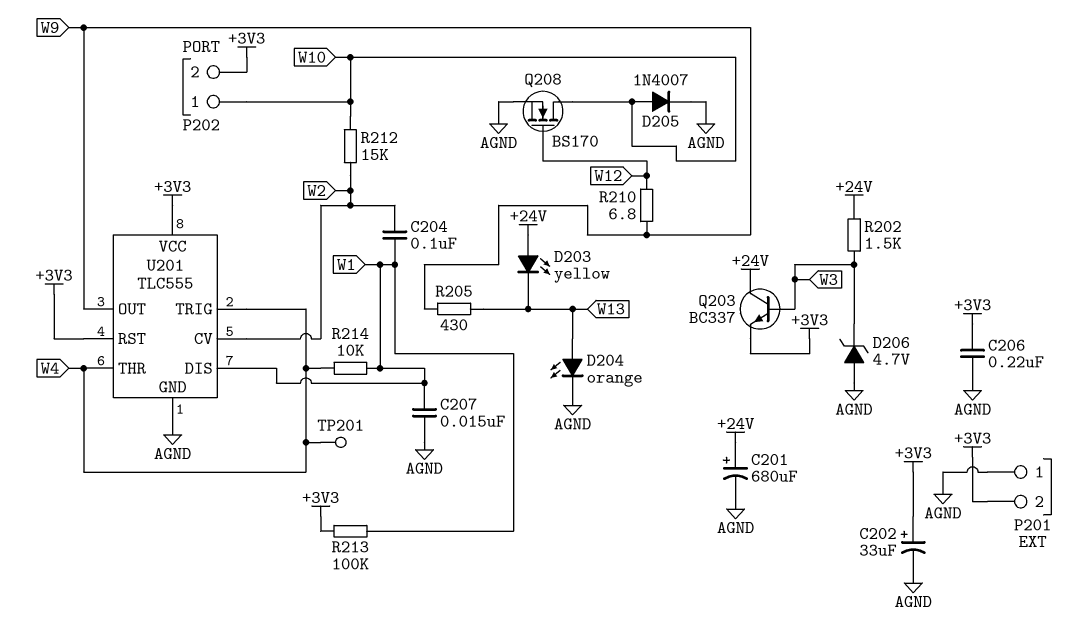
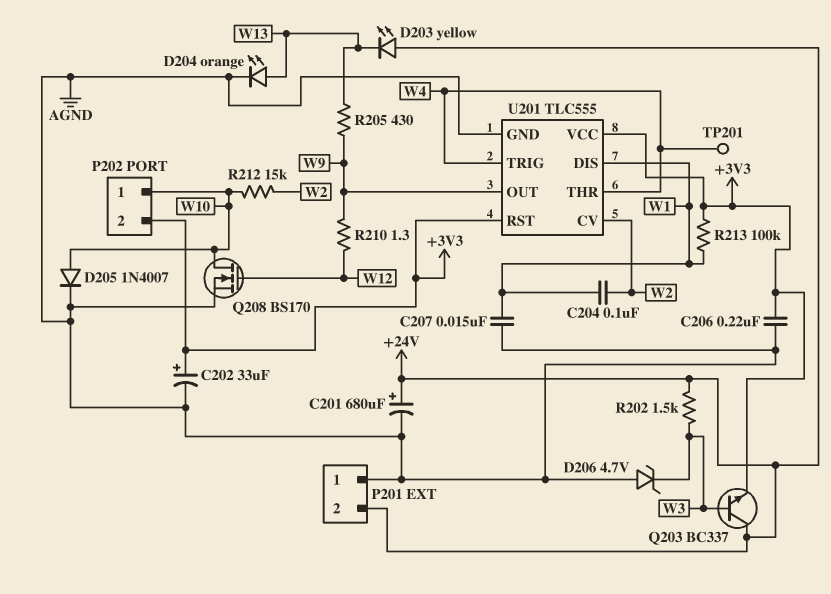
P201 pin 2: +3V3 -> +24V
R210: 6.8 (W9, W12) -> 1.3 (W9, W12)
R214: 10k (W1, W4) -> none

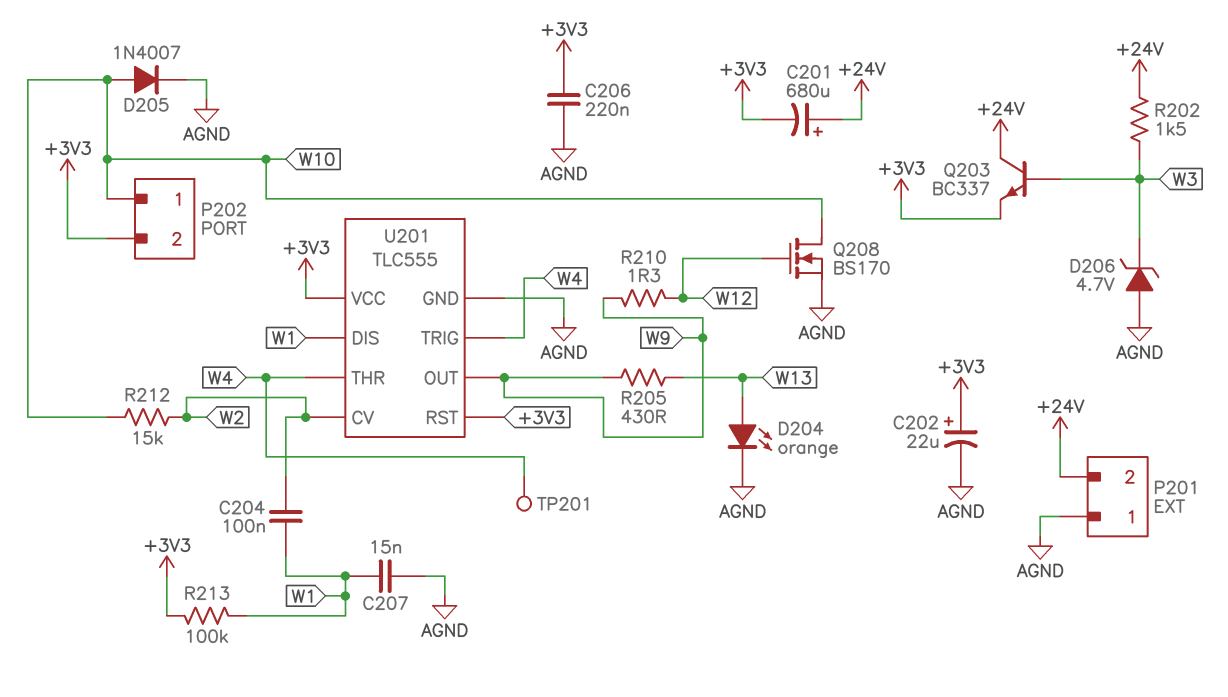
C201: 680uF (plus +24V, minus AGND) -> 680uF (plus +24V, minus +3V3)
C202: 33uF (plus +3V3, minus AGND) -> 22uF (plus +3V3, minus AGND)
D203: LED yellow (A +24V, K W13) -> none

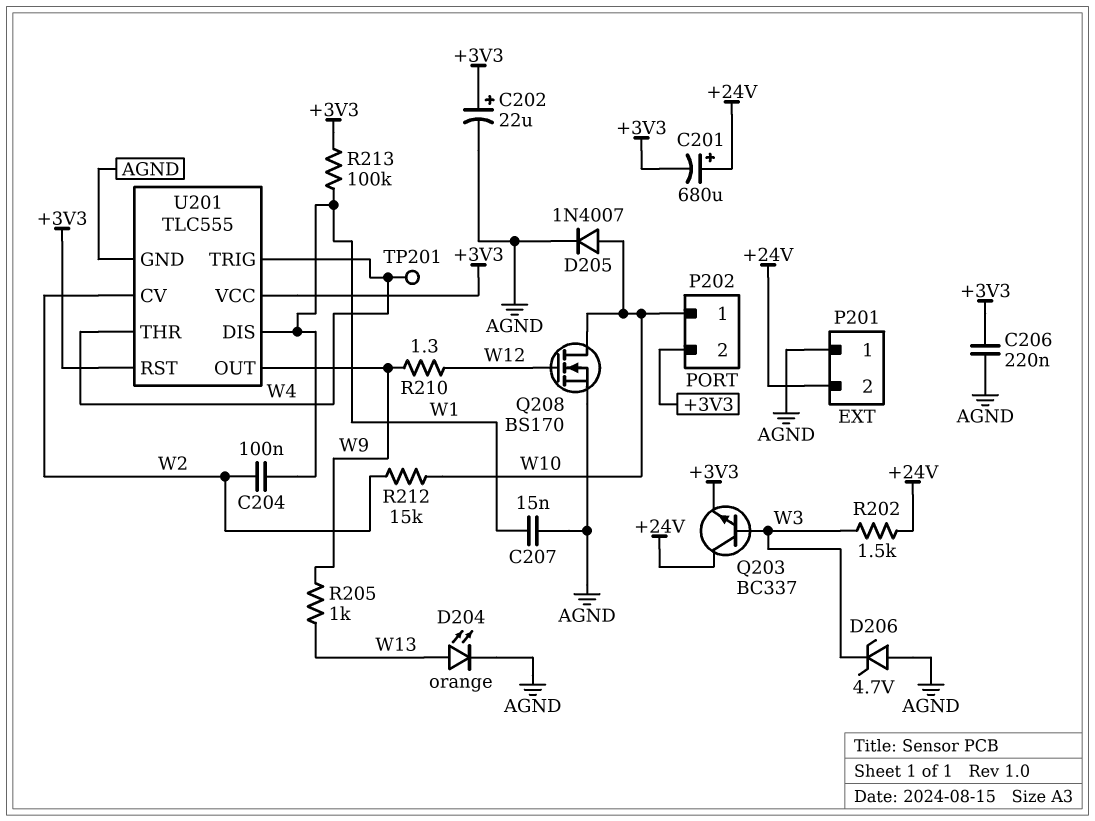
R205: 430 (W9, W13) -> 1k (W9, W13)

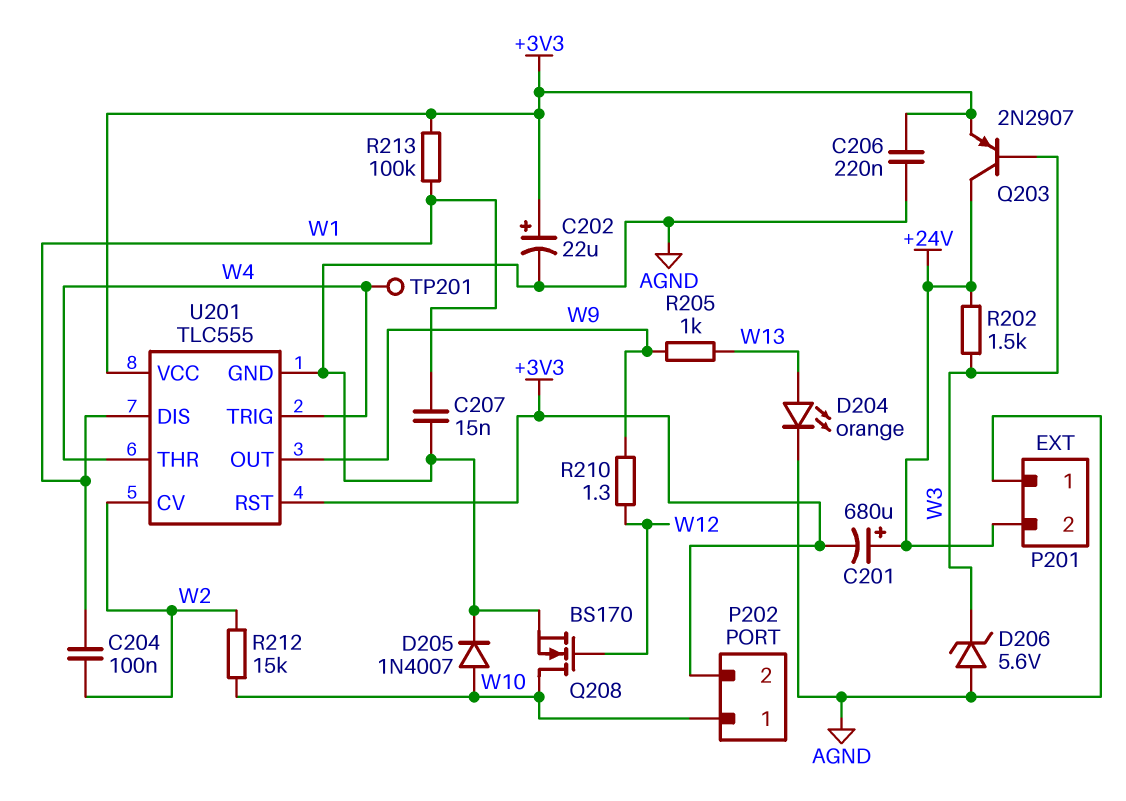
D206: zener 4.7V (A AGND, K W3) -> zener 5.6V (A AGND, K W3)
Q203: NPN BC337 (B W3, C +24V, E +3V3) -> PNP 2N2907 (B W3, C +24V, E +3V3)

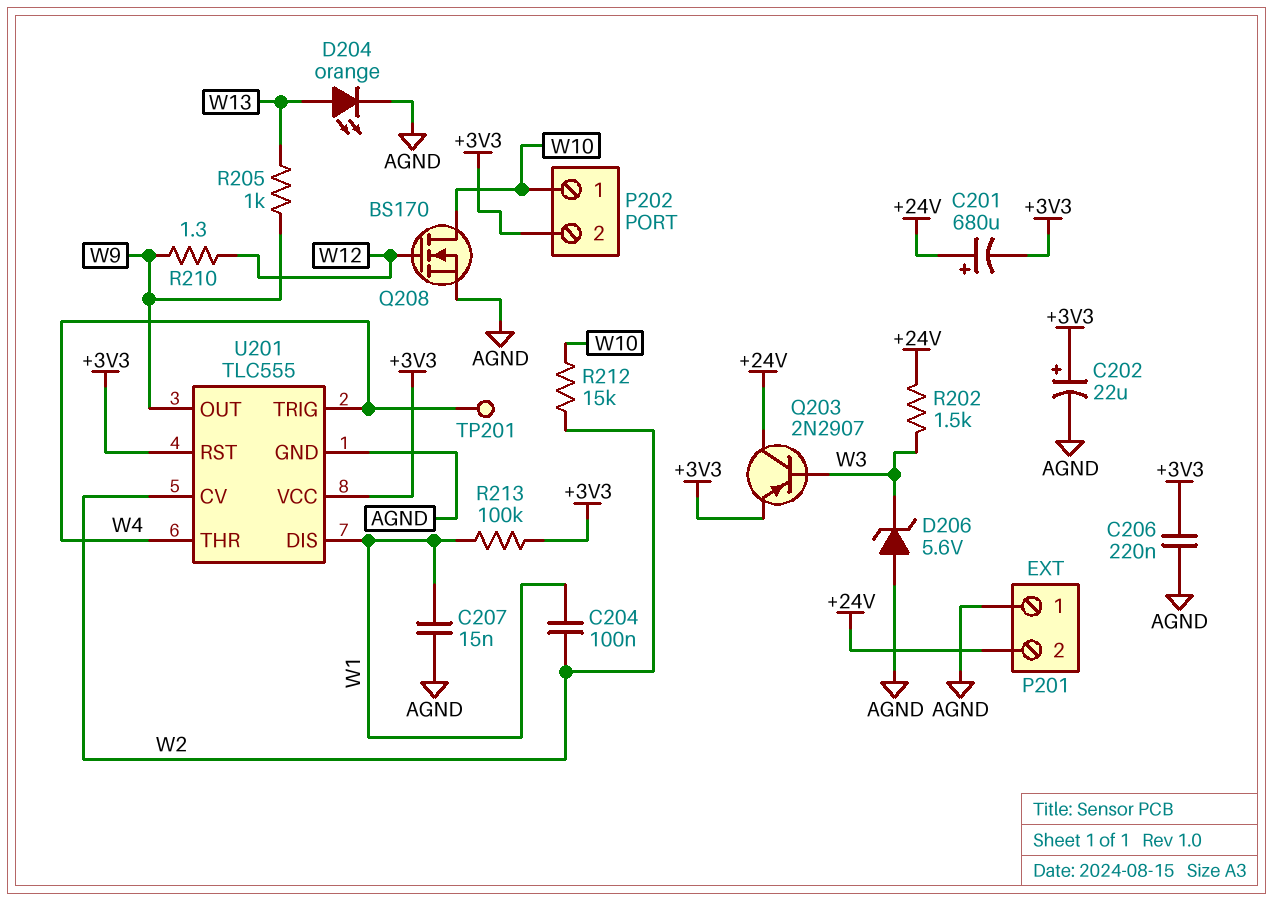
D205: diode 1N4007 (A W10, K AGND) -> none

